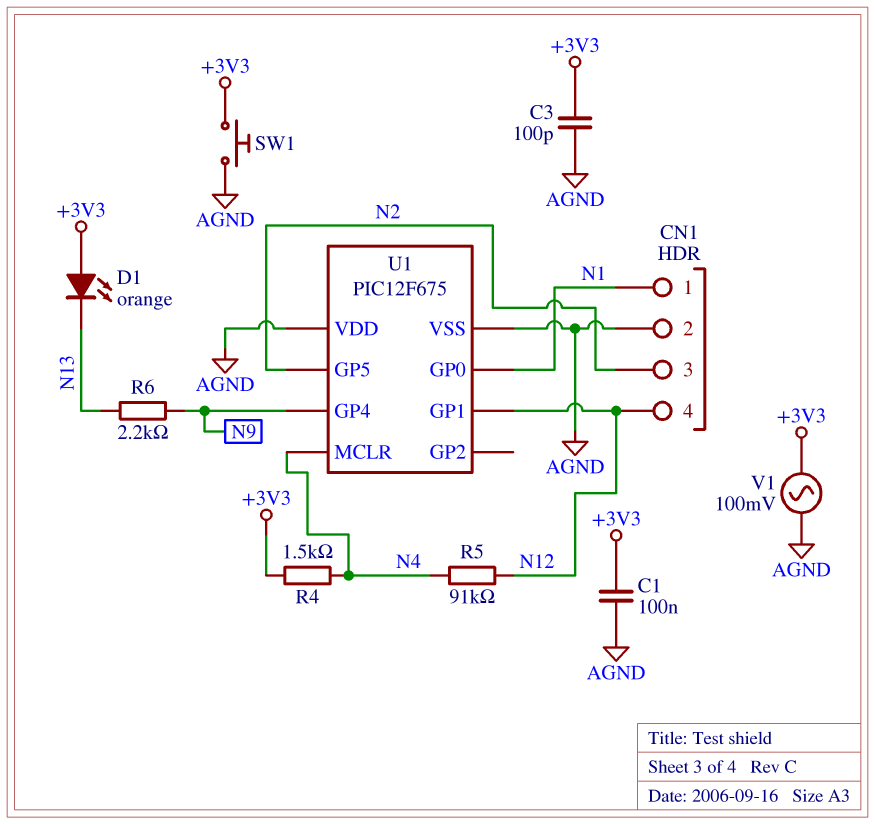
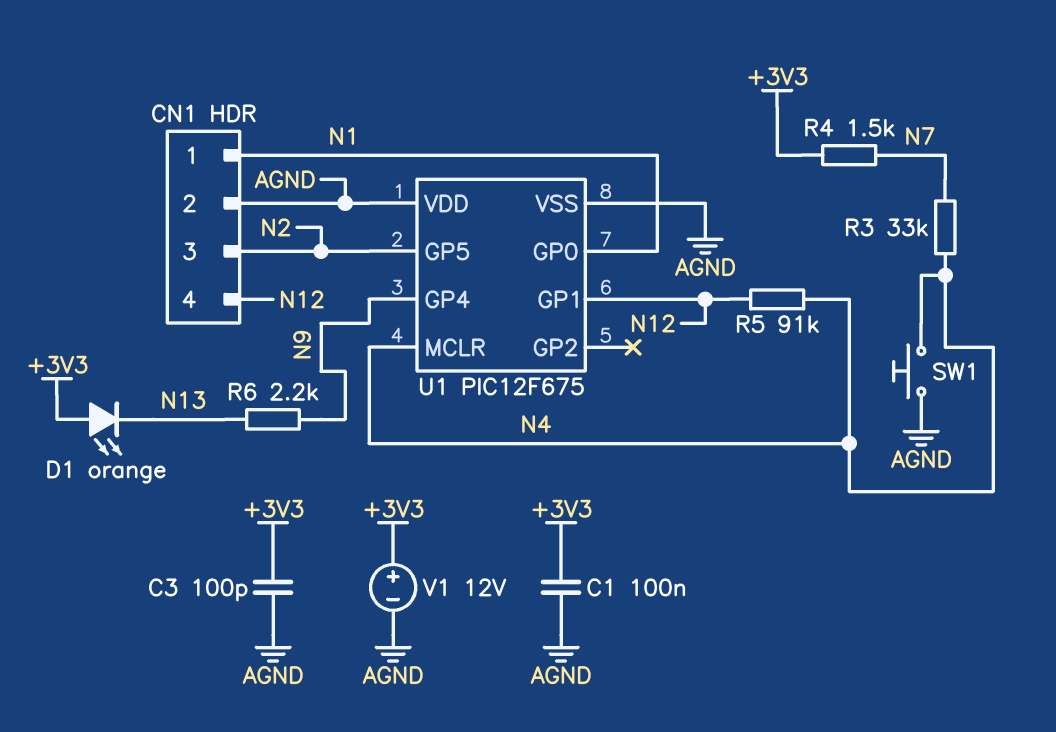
R3: none -> 33k (N4, N7)
R4: 1.5k (+3V3, N4) -> 1.5k (+3V3, N7)
SW1: button (+3V3, AGND) -> button (AGND, N4)
V1: AC 100mV (+3V3, AGND) -> 12V (plus +3V3, minus AGND)

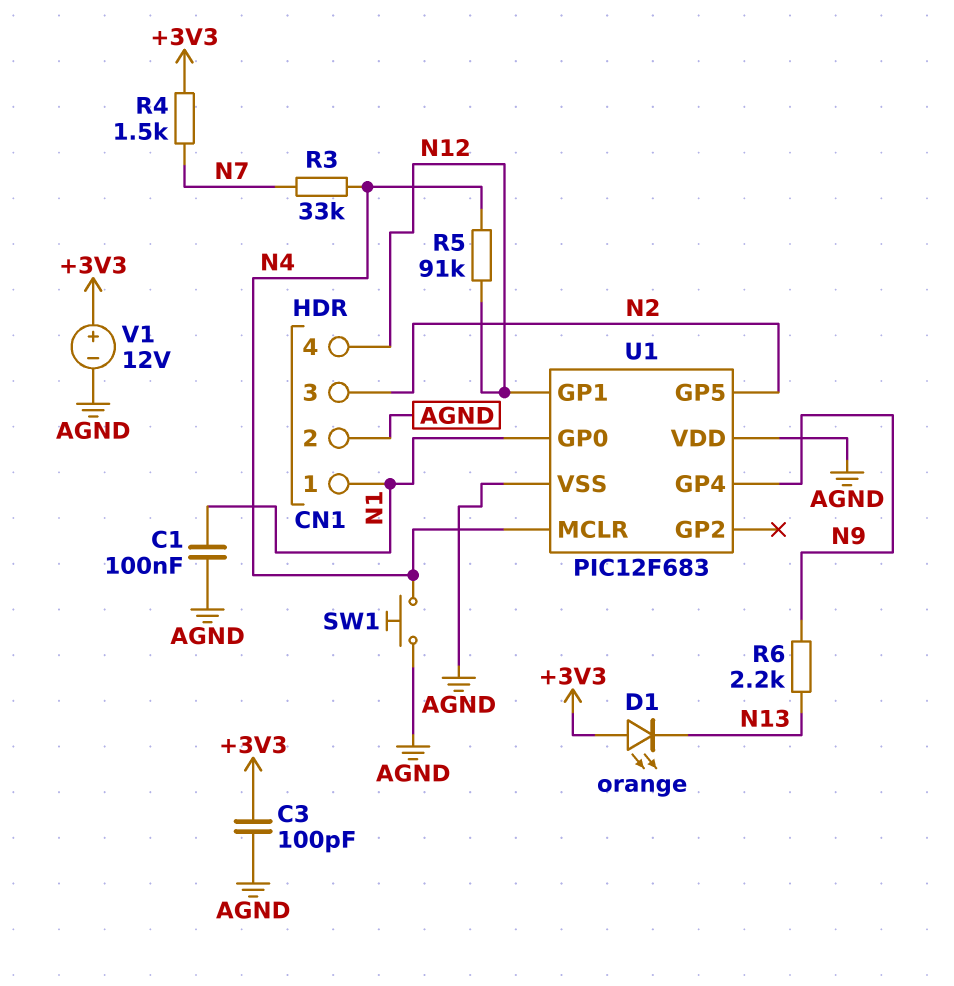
C1: 100nF (+3V3, AGND) -> 100nF (AGND, N1)
U1: PIC12F675 -> PIC12F683

